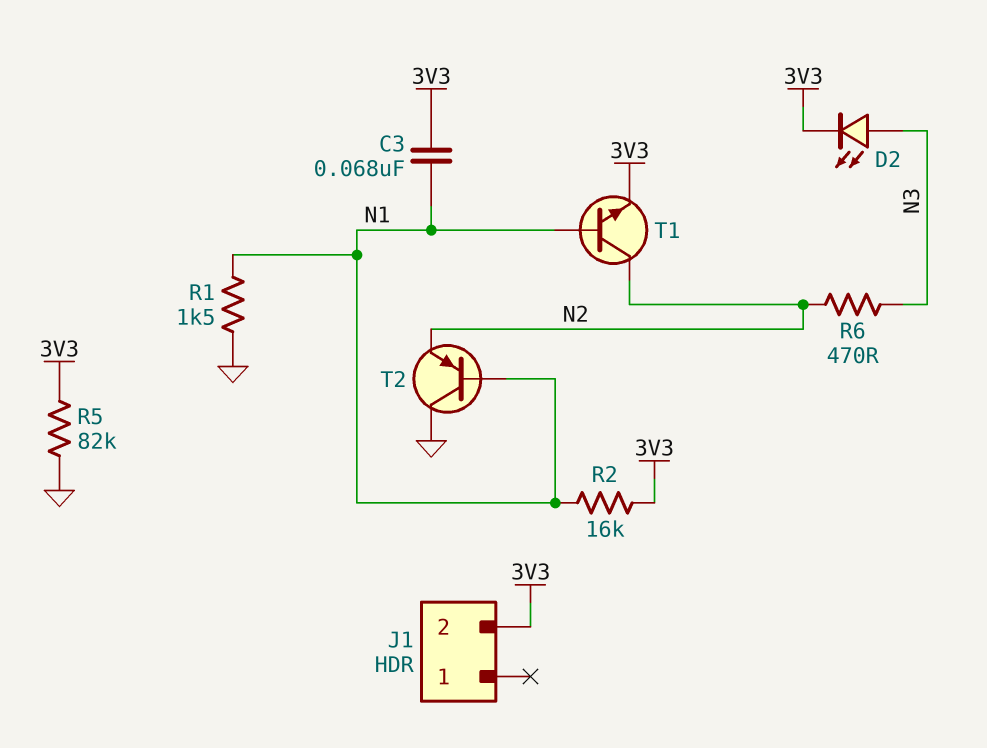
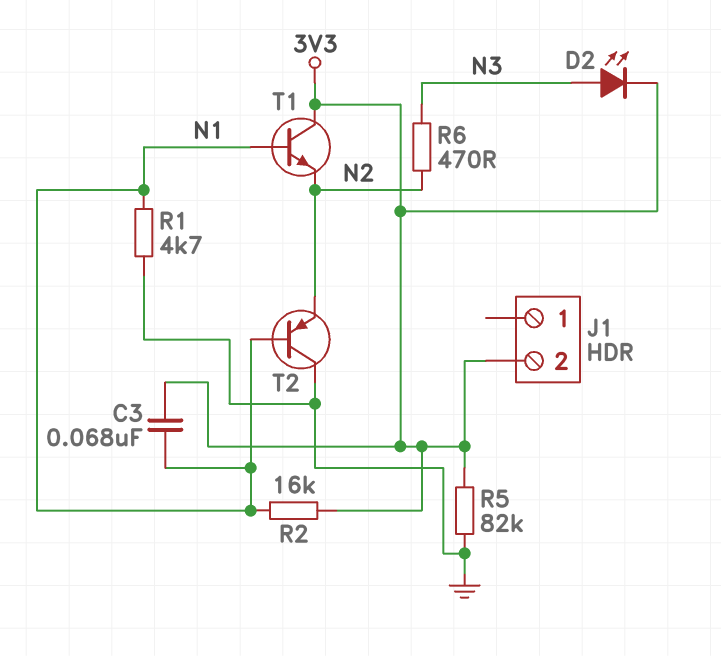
R1: 1.5k (GND, N1) -> 4.7k (GND, N1)
T1: NPN (B N1, C N2, E 3V3) -> NPN (B N1, C 3V3, E N2)

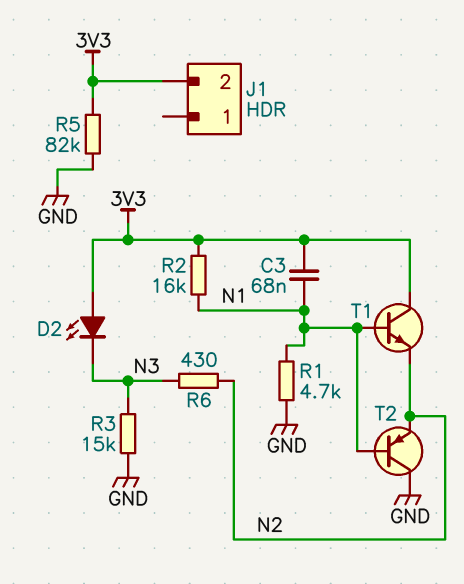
D2: LED (A N3, K 3V3) -> LED (A 3V3, K N3)
R3: none -> 15k (GND, N3)
R6: 470 (N2, N3) -> 430 (N2, N3)

